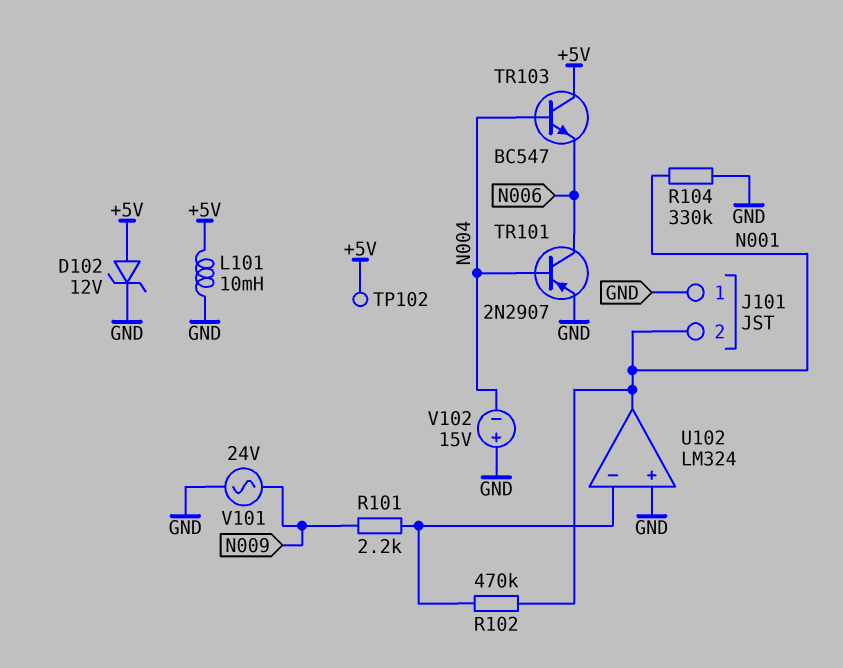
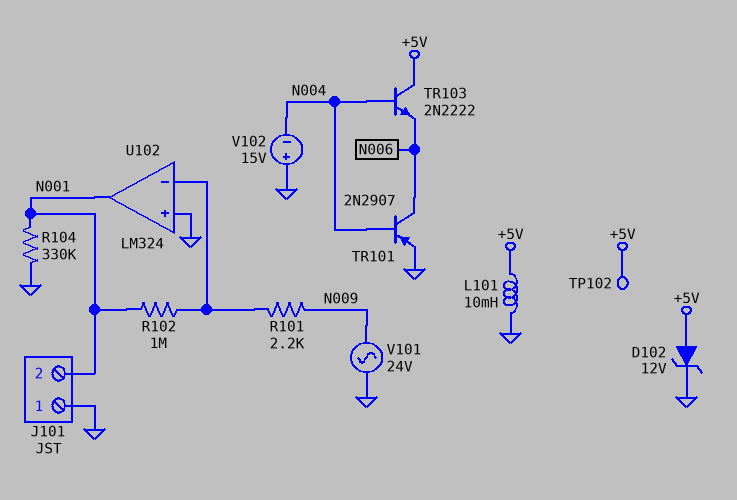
R102: 470k (N001, U102/in-) -> 1M (N001, U102/in-)
TR103: NPN BC547 (B N004, C +5V, E N006) -> NPN 2N2222 (B N004, C +5V, E N006)

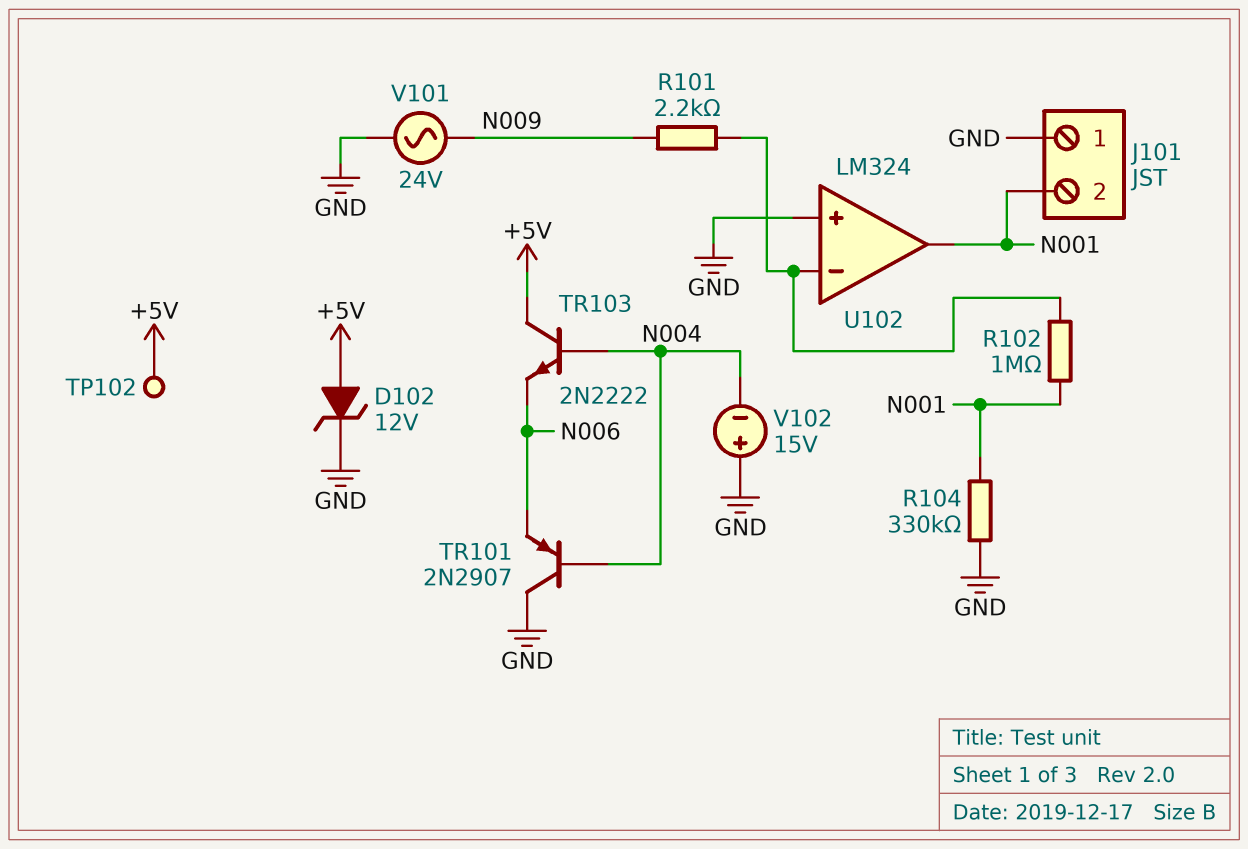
L101: 10mH (+5V, GND) -> none
TR101: PNP 2N2907 (B N004, C N006, E GND) -> PNP 2N2907 (B N004, C GND, E N006)

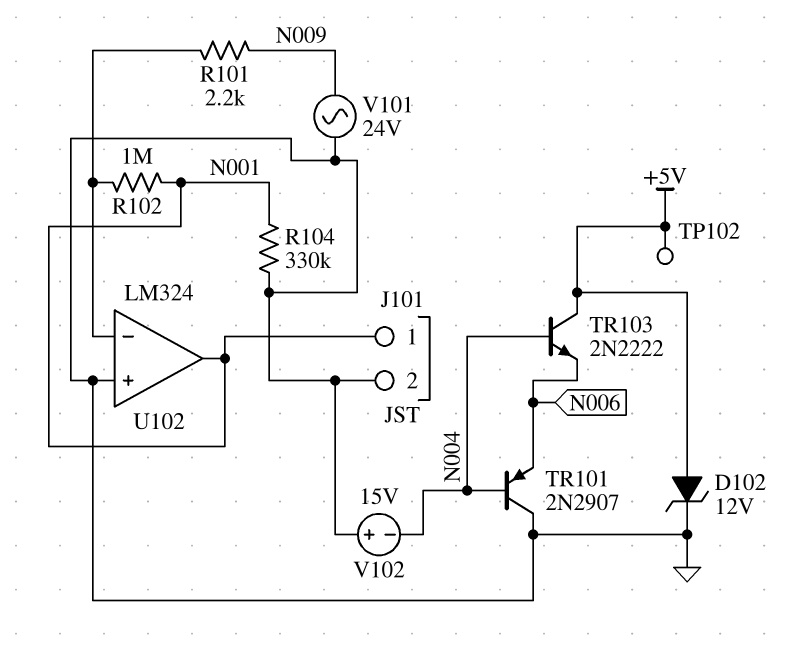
J101 pin 1: GND -> N001
J101 pin 2: N001 -> GND

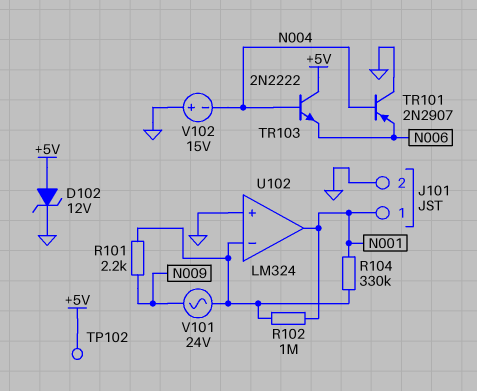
R104: 330k (GND, N001) -> 330k (N001, U102/in-)
V101: AC 24V (GND, N009) -> AC 24V (N009, U102/in-)

